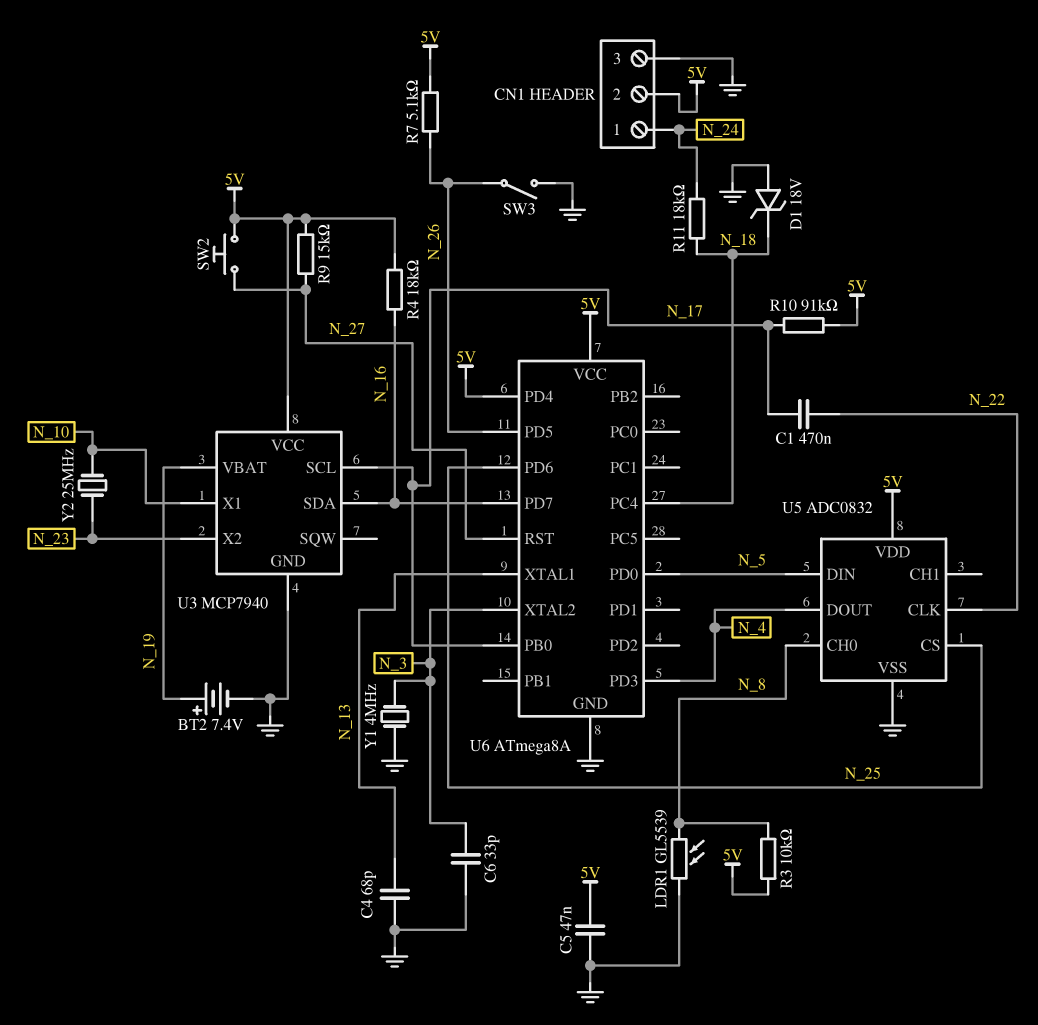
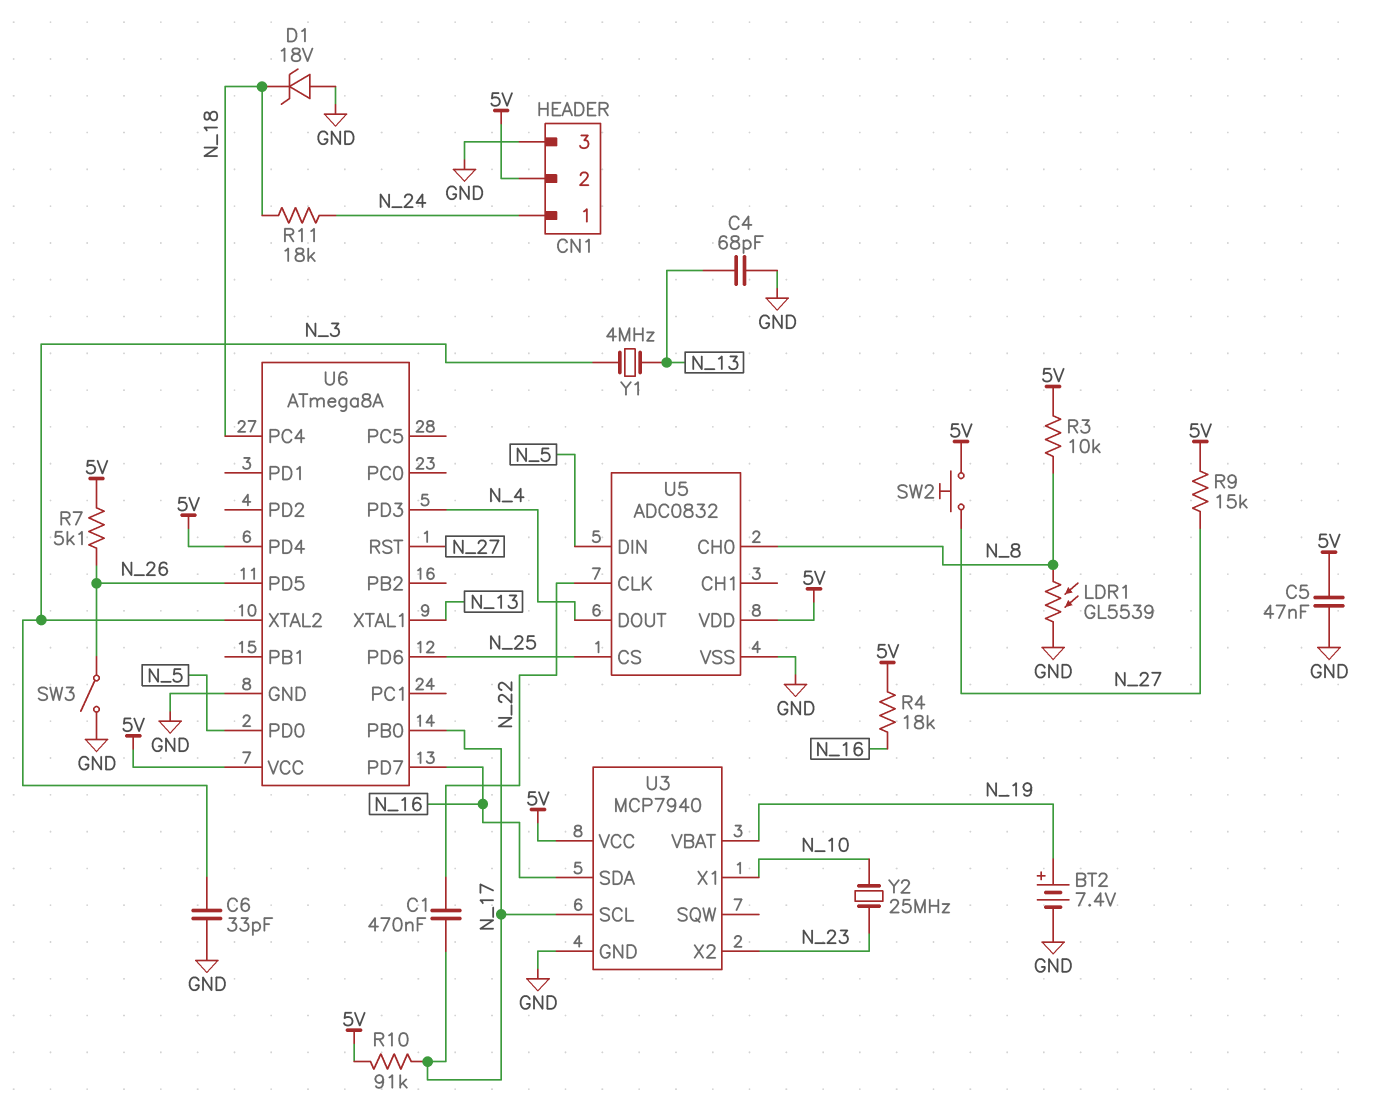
Y1: 4MHz (GND, N_3) -> 4MHz (N_3, N_13)

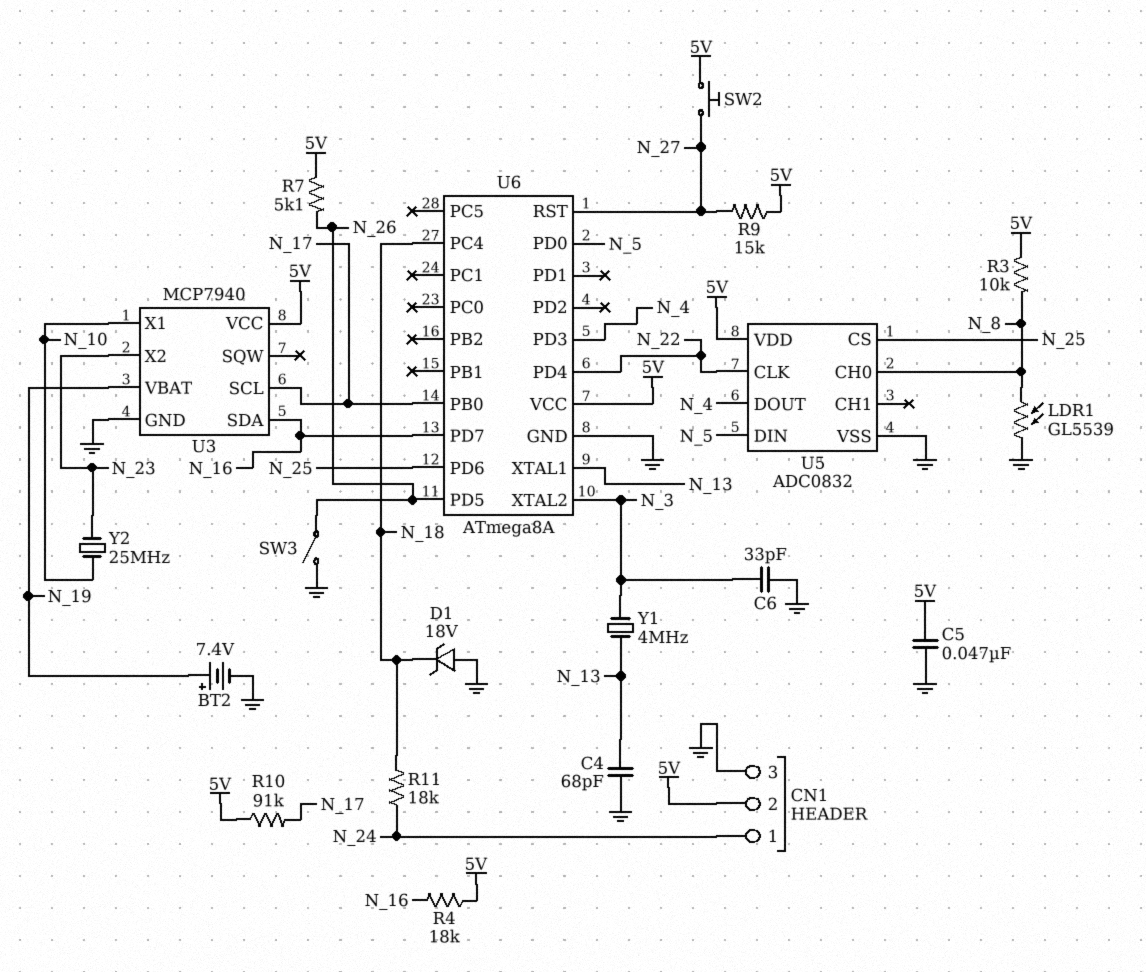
C1: 470nF (N_17, N_22) -> none
U6 pin PD4: 5V -> N_22

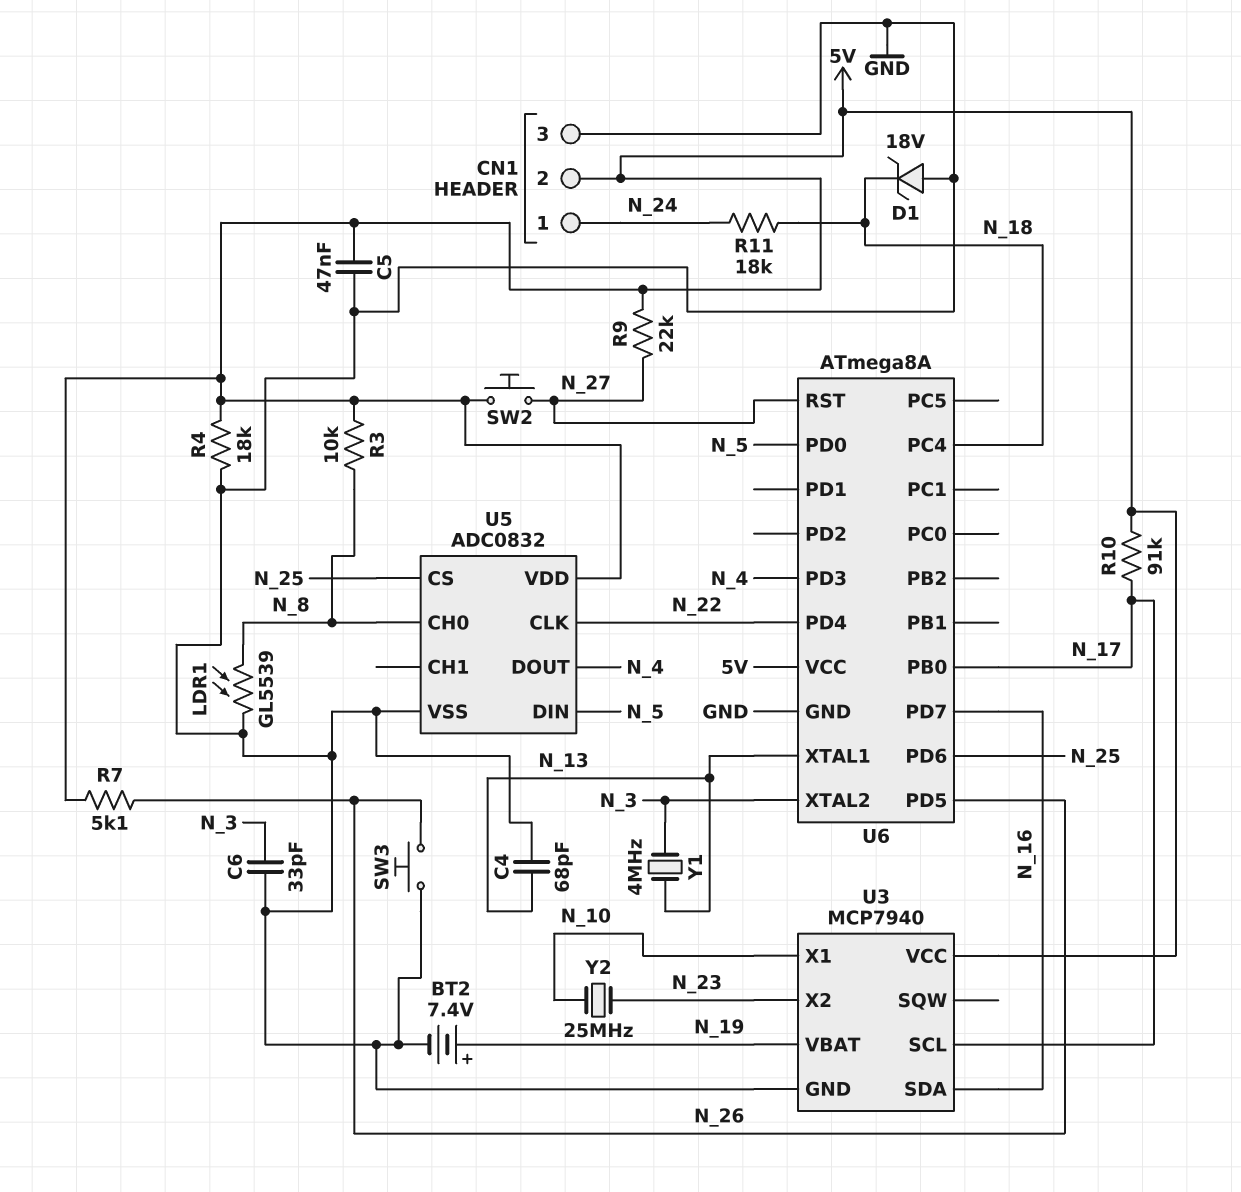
R4: 18k (5V, N_16) -> 18k (5V, GND)
R9: 15k (5V, N_27) -> 22k (5V, N_27)
SW3: switch (GND, N_26) -> button (GND, N_26)

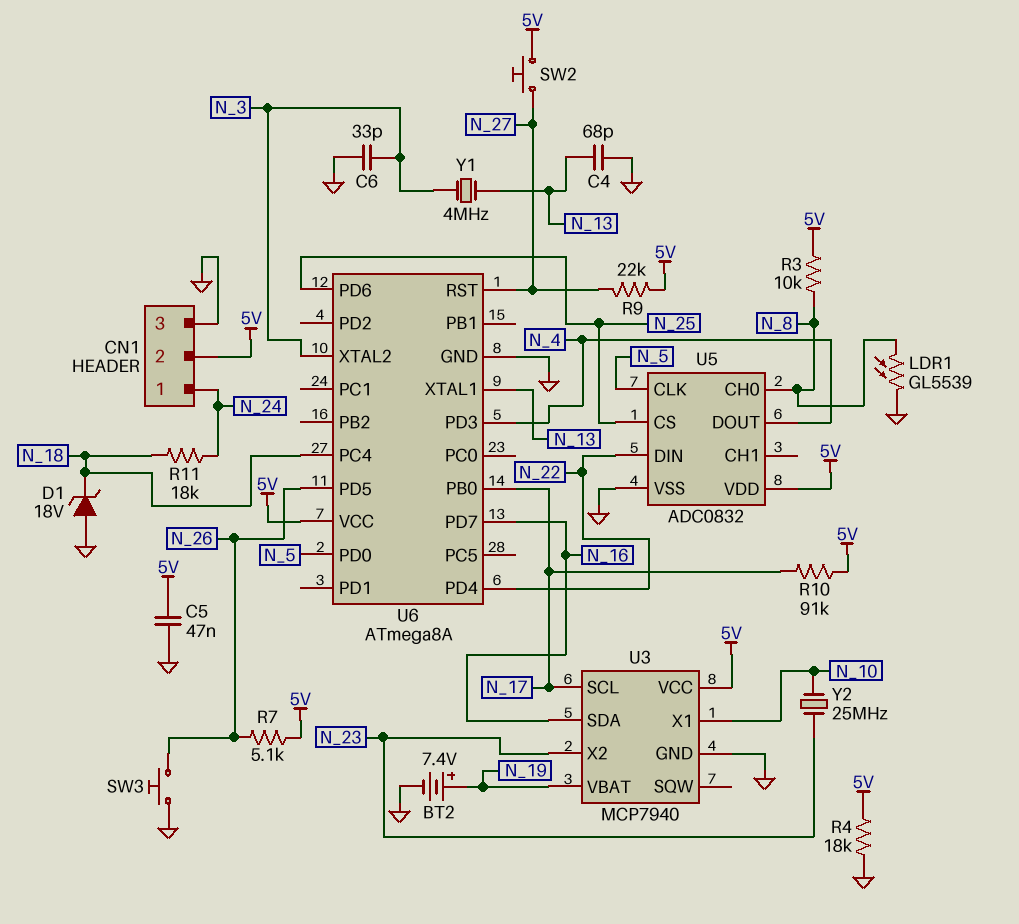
U5 pin CLK: N_22 -> N_5
U5 pin DIN: N_5 -> N_22

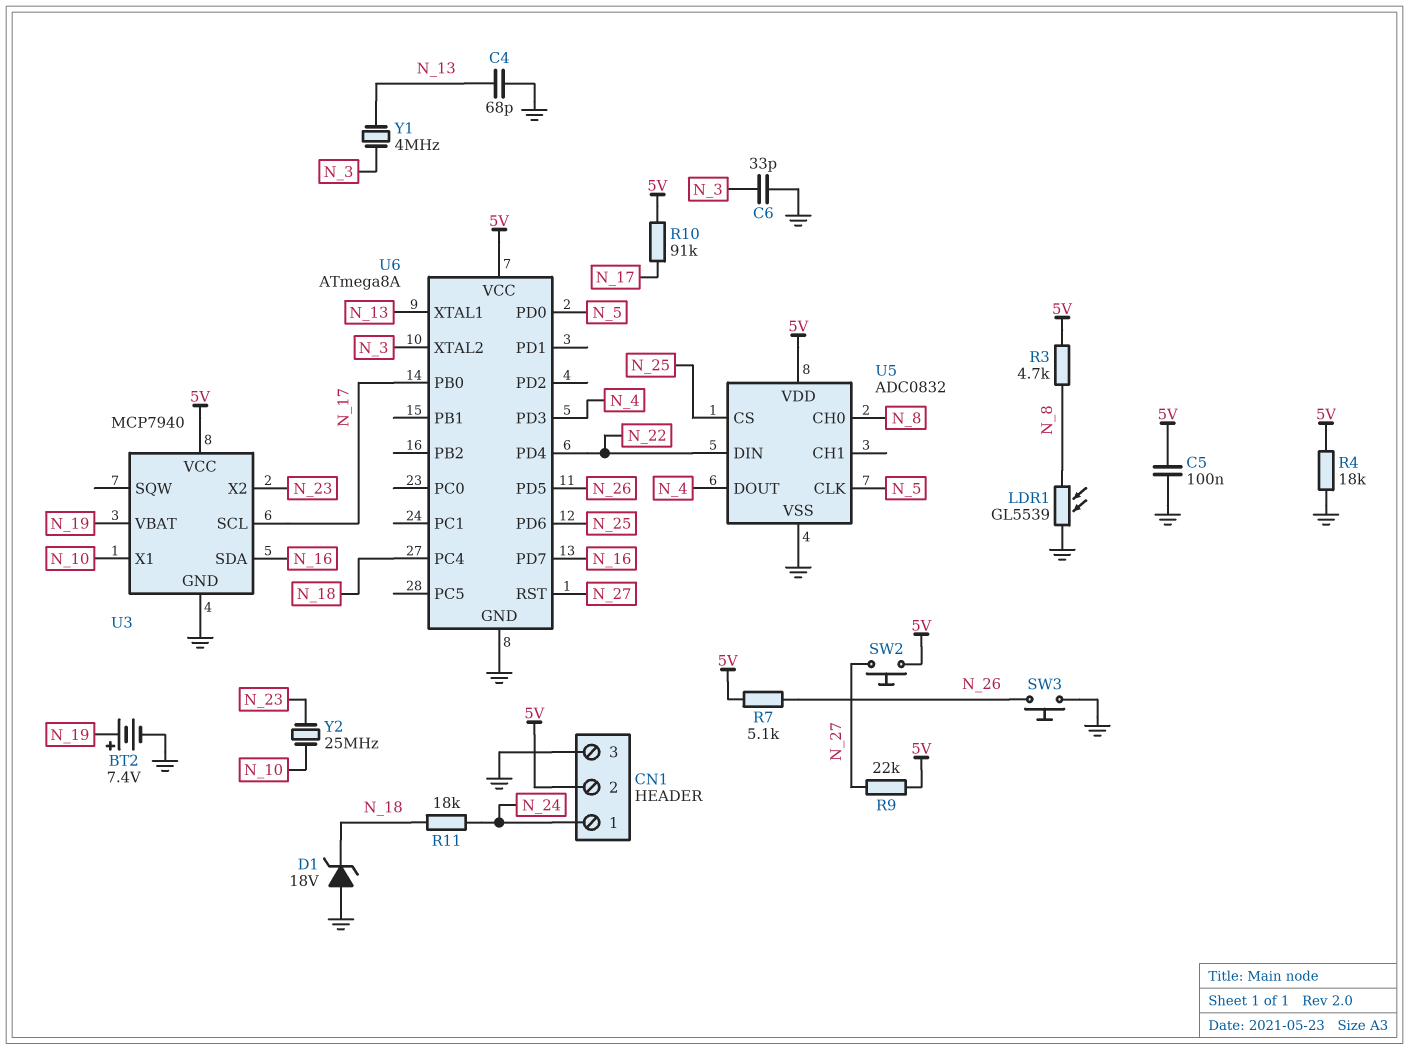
C5: 47nF (5V, GND) -> 100nF (5V, GND)
R3: 10k (5V, N_8) -> 4.7k (5V, N_8)

